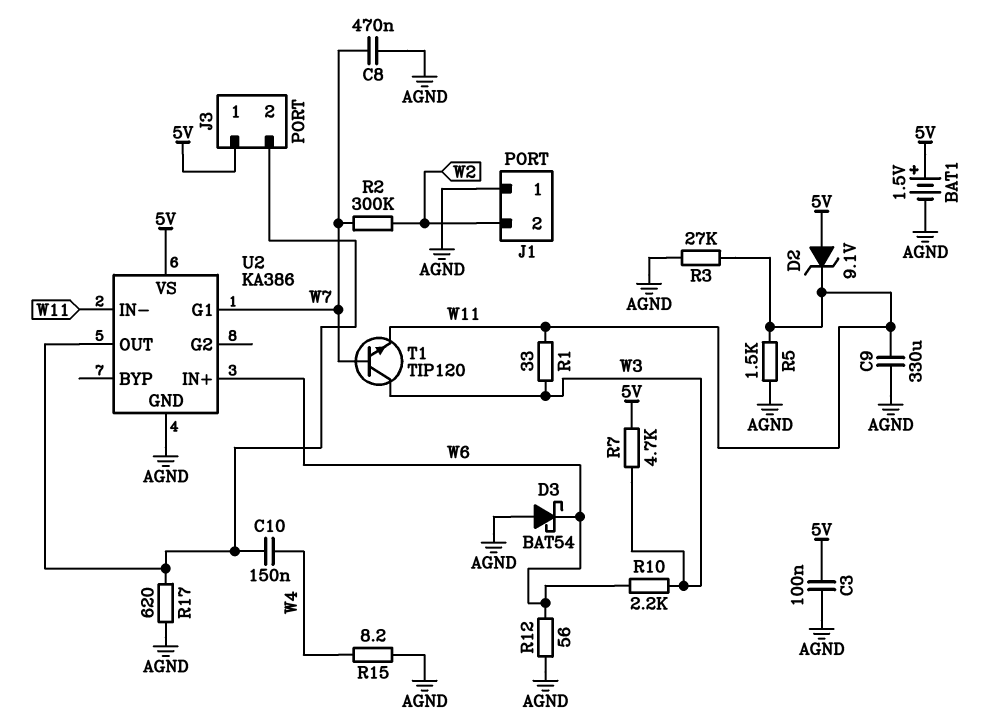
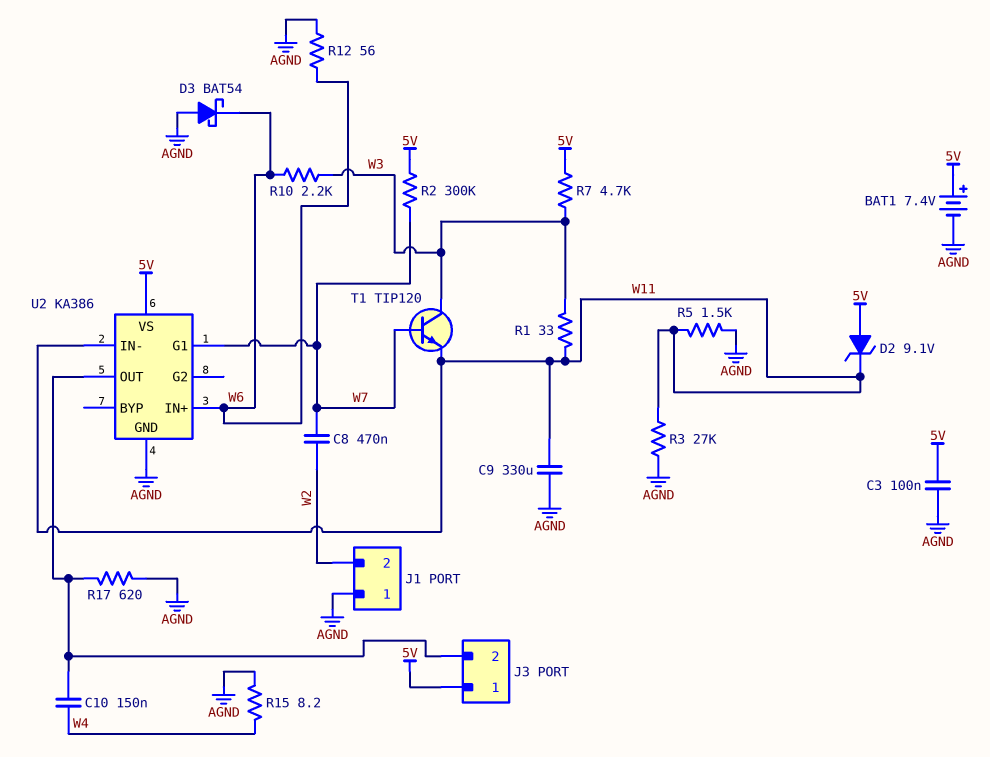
BAT1: 1.5V (plus 5V, minus AGND) -> 7.4V (plus 5V, minus AGND)
C8: 470nF (AGND, W7) -> 470nF (W2, W7)
R2: 300k (W2, W7) -> 300k (5V, W7)

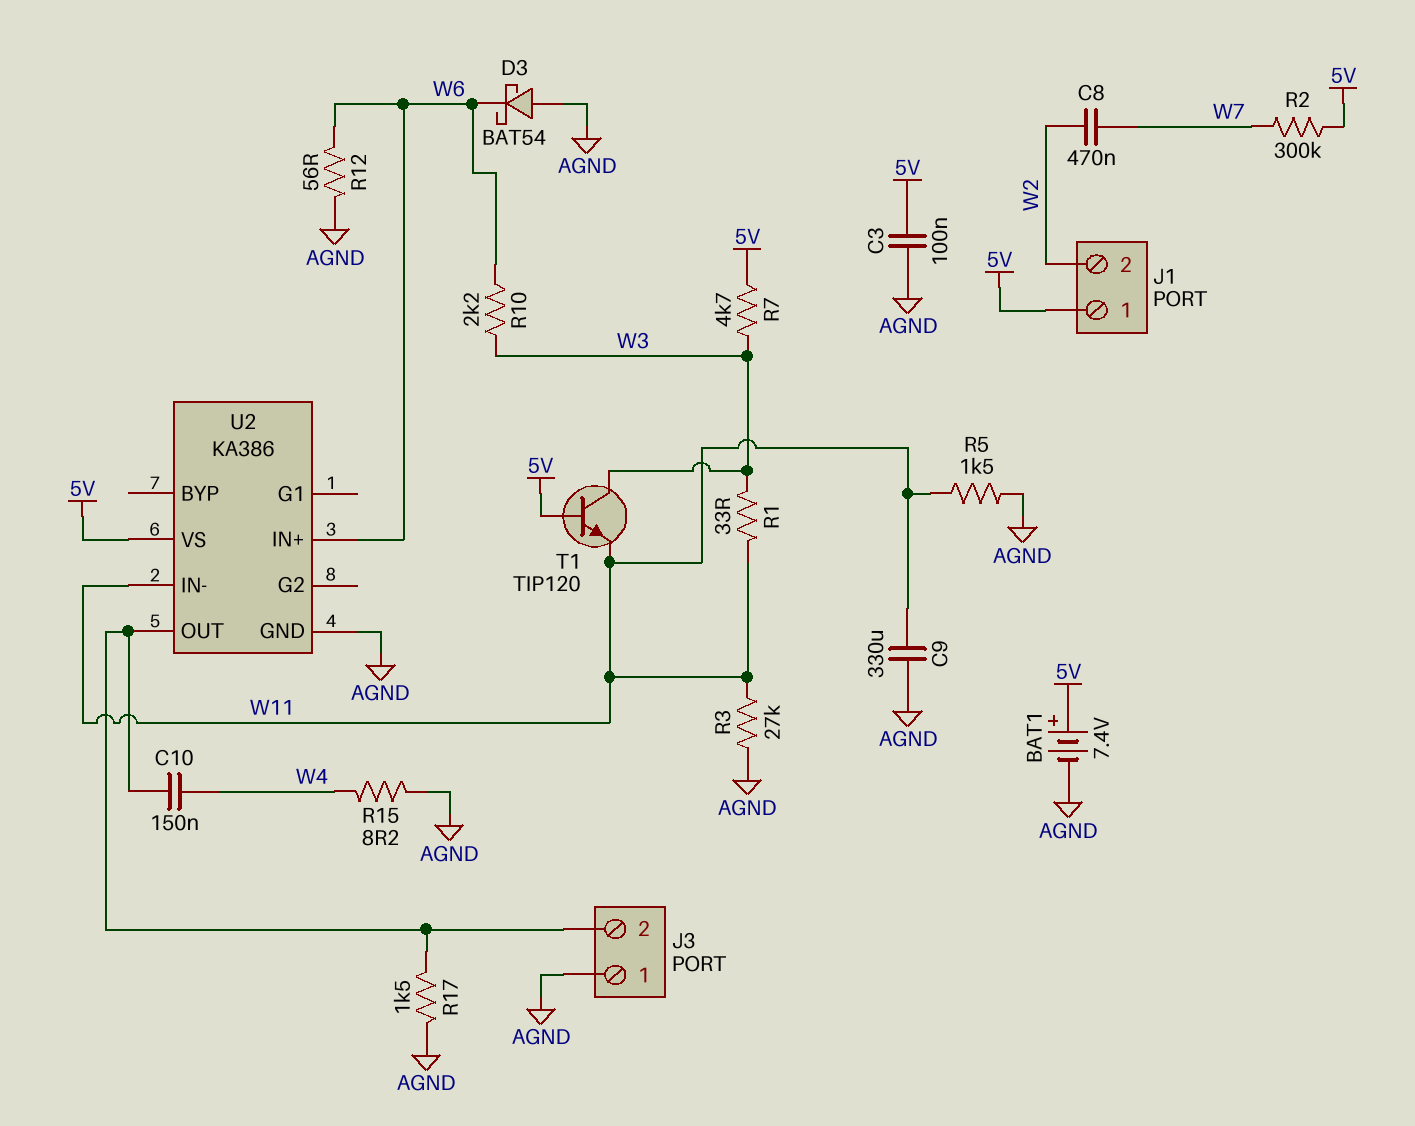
D2: zener 9.1V (A 5V, K W11) -> none
J1 pin 1: AGND -> 5V
J3 pin 1: 5V -> AGND
R17: 620 (AGND, J3/2) -> 1.5k (AGND, J3/2)
T1: NPN TIP120 (B W7, C W3, E W11) -> NPN TIP120 (B 5V, C W3, E W11)
U2 pin G1: W7 -> none

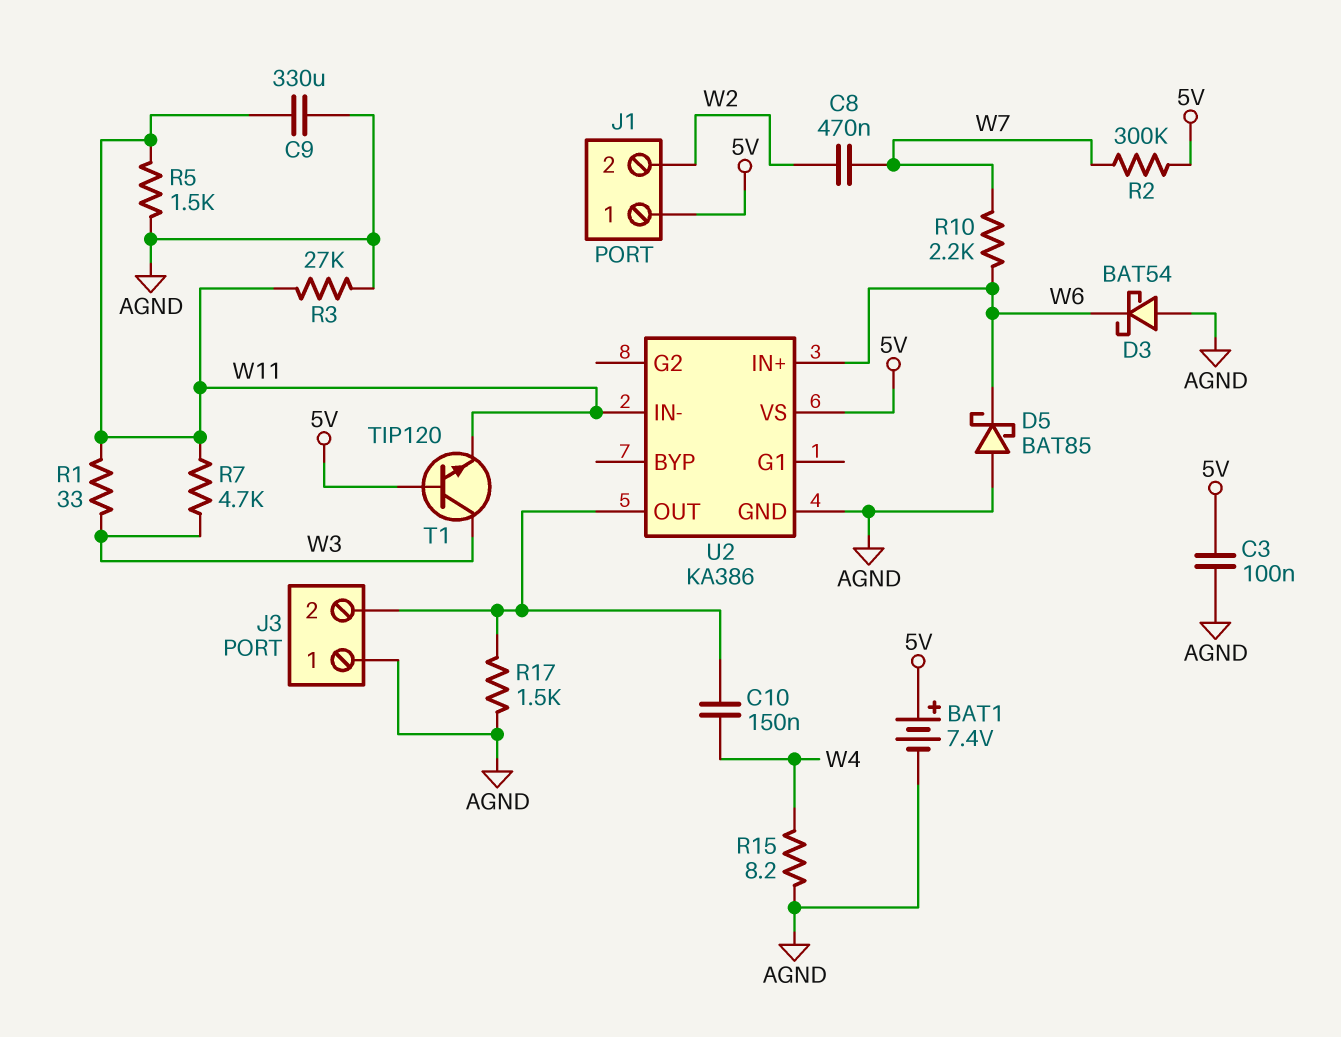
D5: none -> schottky BAT85 (A AGND, K W6)
R7: 4.7k (5V, W3) -> 4.7k (W3, W11)
R10: 2.2k (W3, W6) -> 2.2k (W6, W7)
R12: 56 (AGND, W6) -> none

